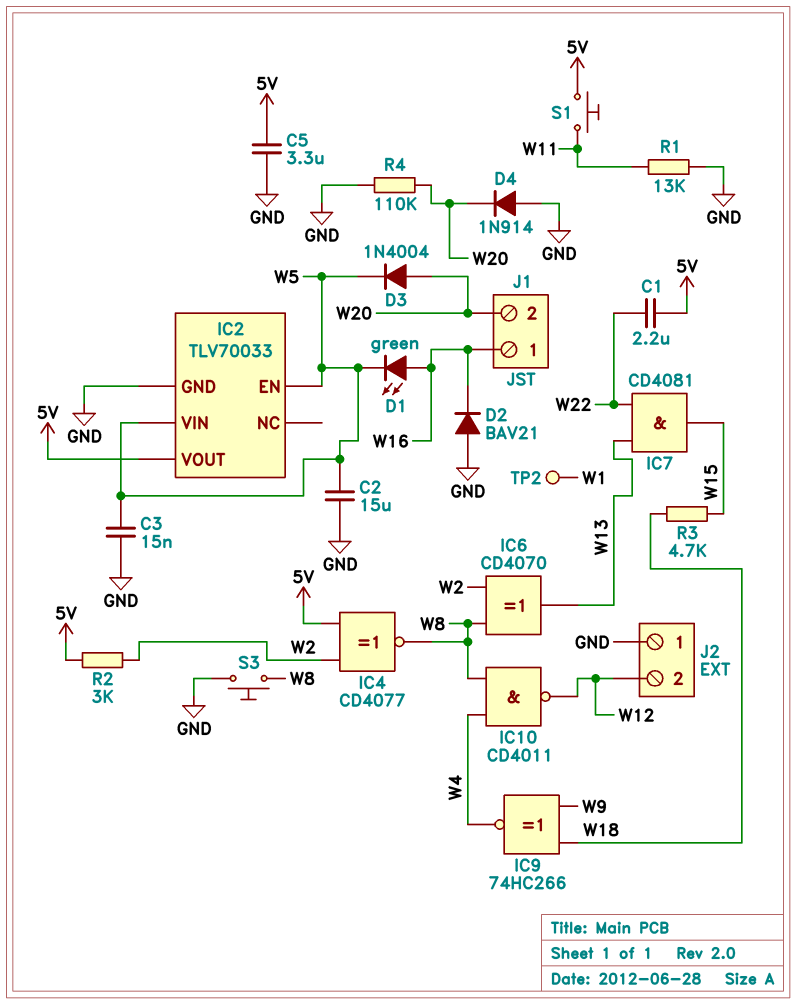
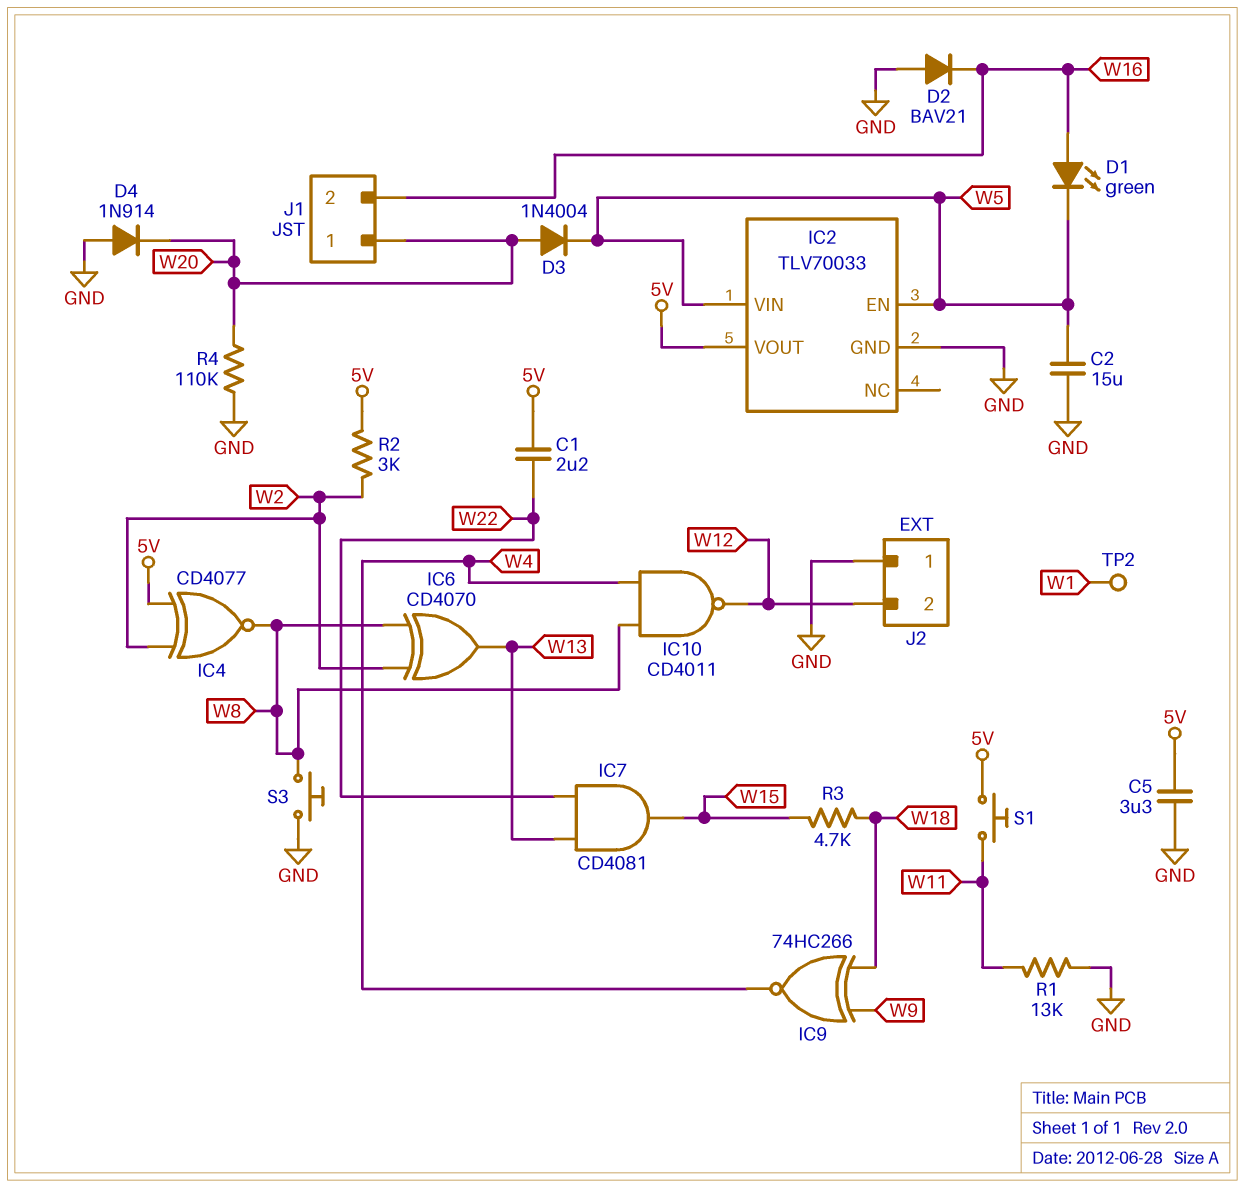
C3: 15nF (GND, W5) -> none
J1 pin 1: W16 -> W20
J1 pin 2: W20 -> W16

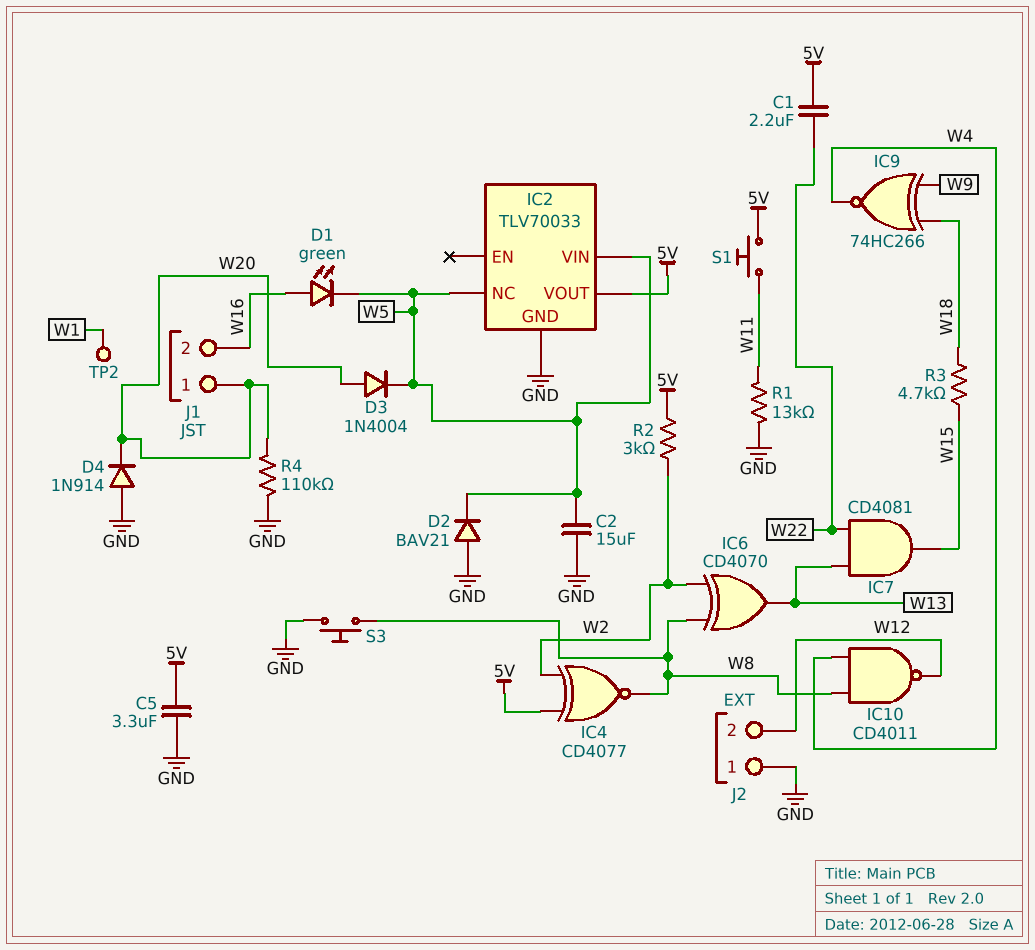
D2: diode BAV21 (A GND, K W16) -> diode BAV21 (A GND, K W5)
IC2 pin EN: W5 -> none
IC2 pin NC: none -> W5

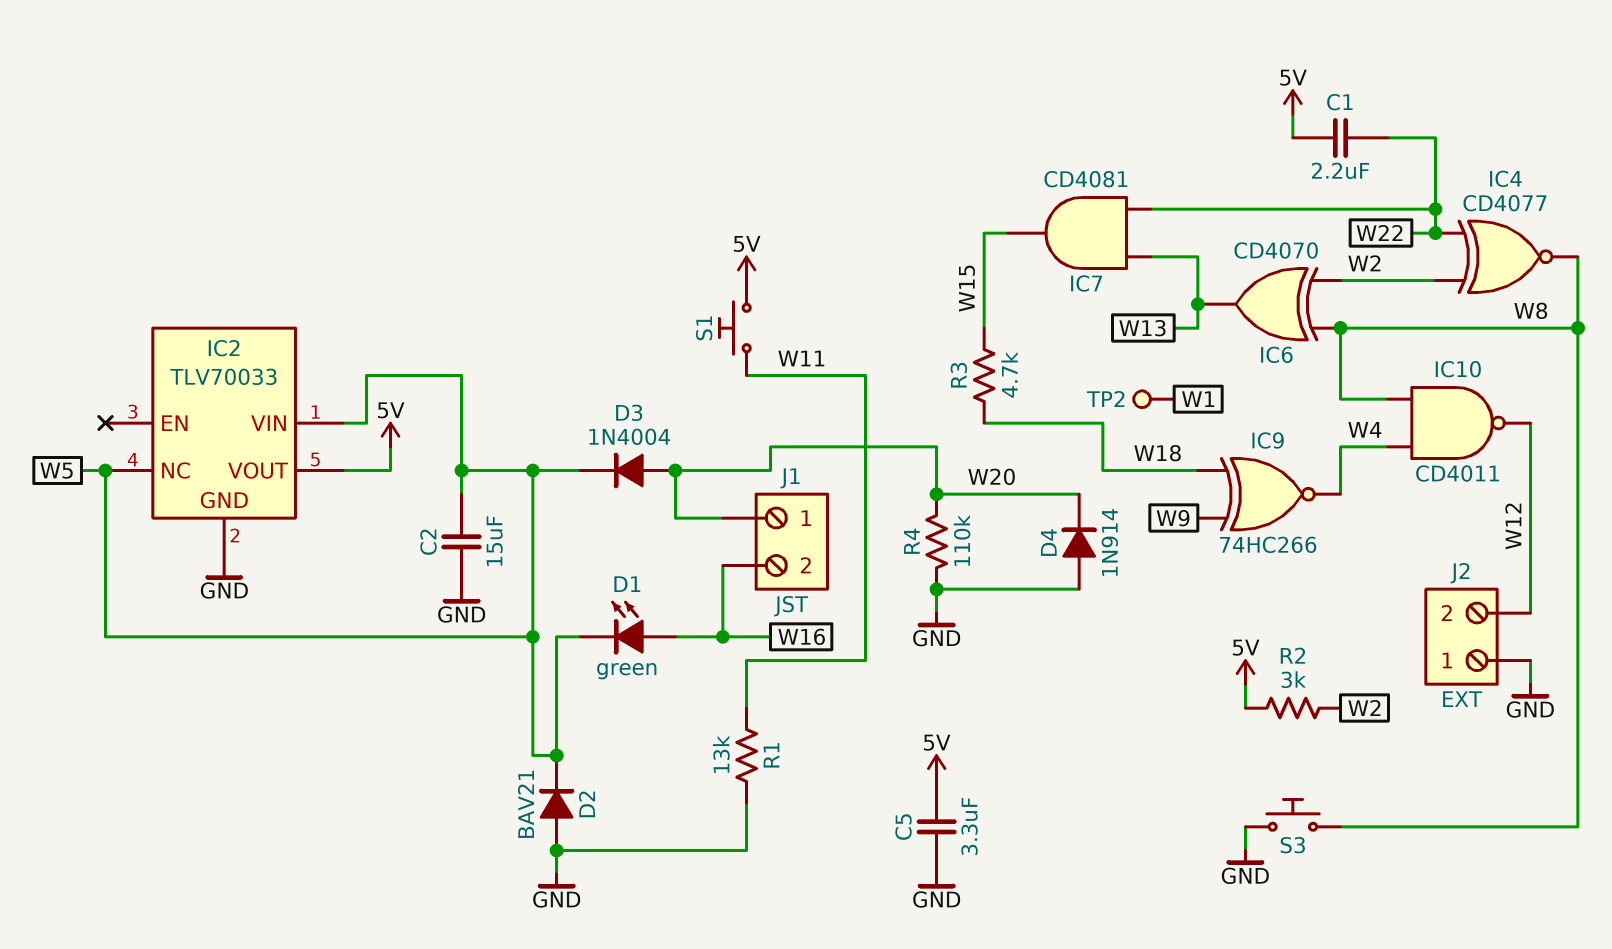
IC4: XNOR CD4077 (in 5V, in W2, out W8) -> XNOR CD4077 (in W2, in W22, out W8)

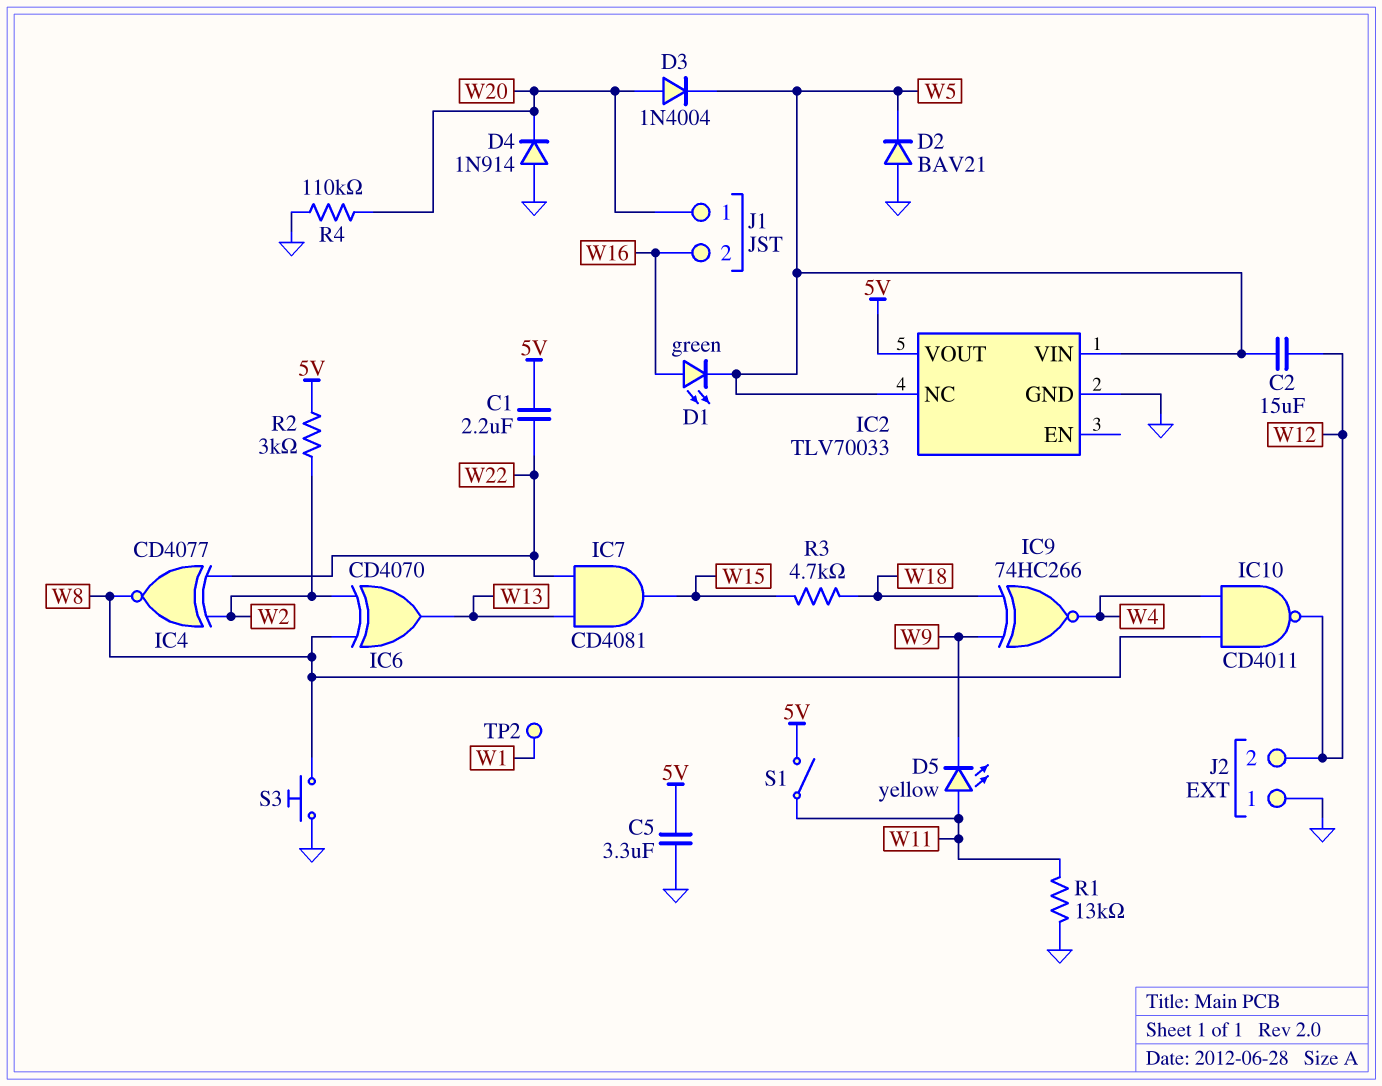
C2: 15uF (GND, W5) -> 15uF (W5, W12)
D5: none -> LED yellow (A W11, K W9)
S1: button (5V, W11) -> switch (5V, W11)

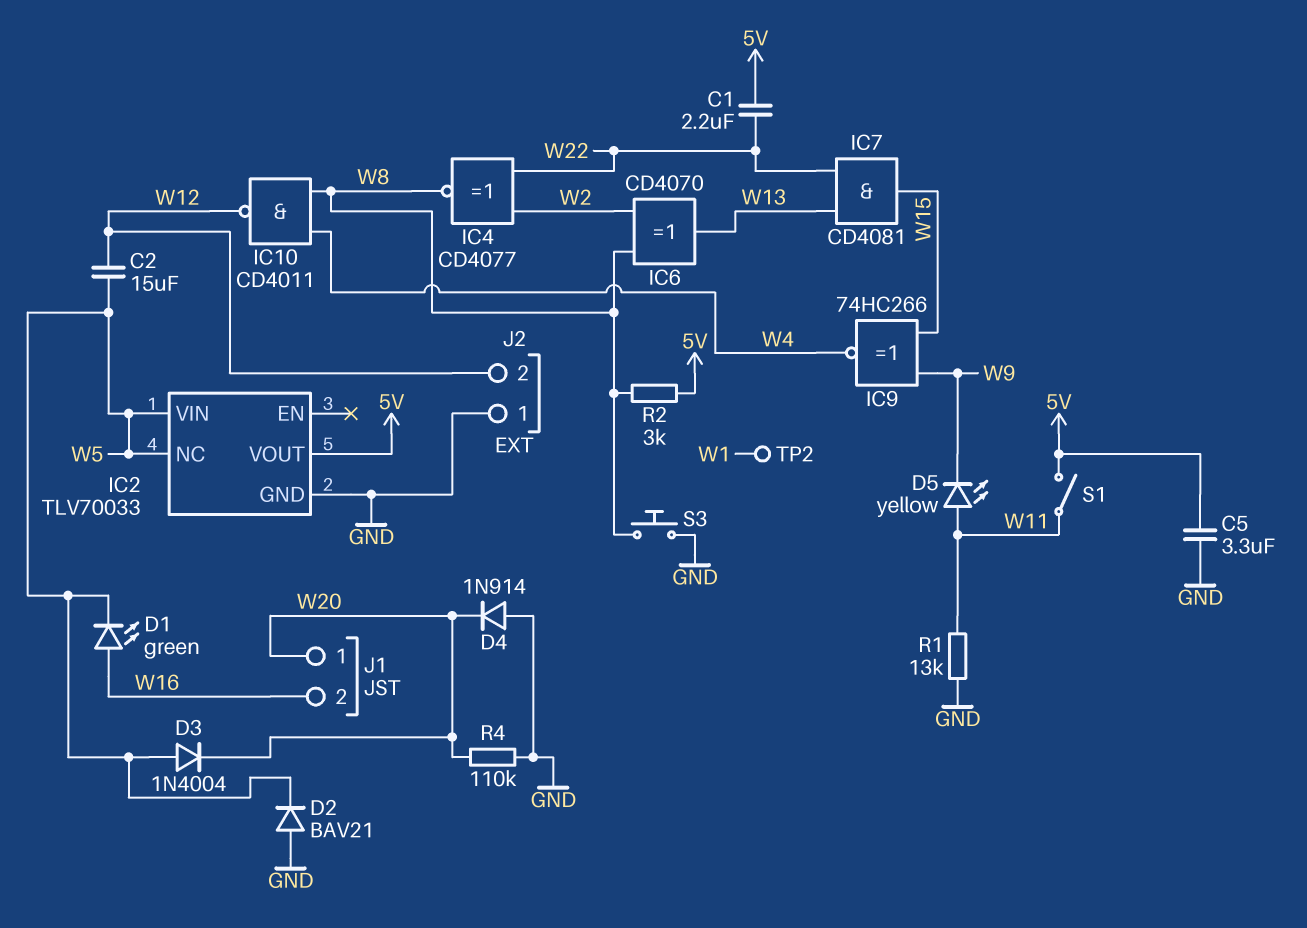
D3: diode 1N4004 (A W20, K W5) -> diode 1N4004 (A W5, K W20)
IC9: XNOR 74HC266 (in W9, in W18, out W4) -> XNOR 74HC266 (in W9, in W15, out W4)
R2: 3k (5V, W2) -> 3k (5V, W8)
R3: 4.7k (W15, W18) -> none

